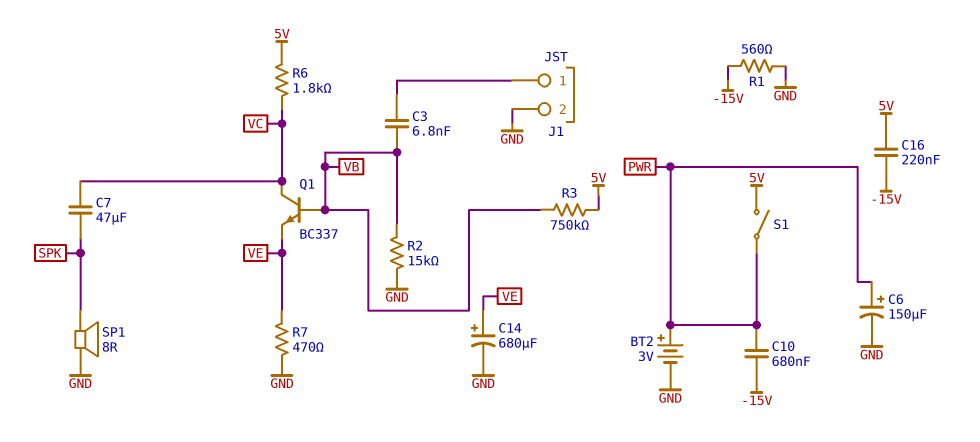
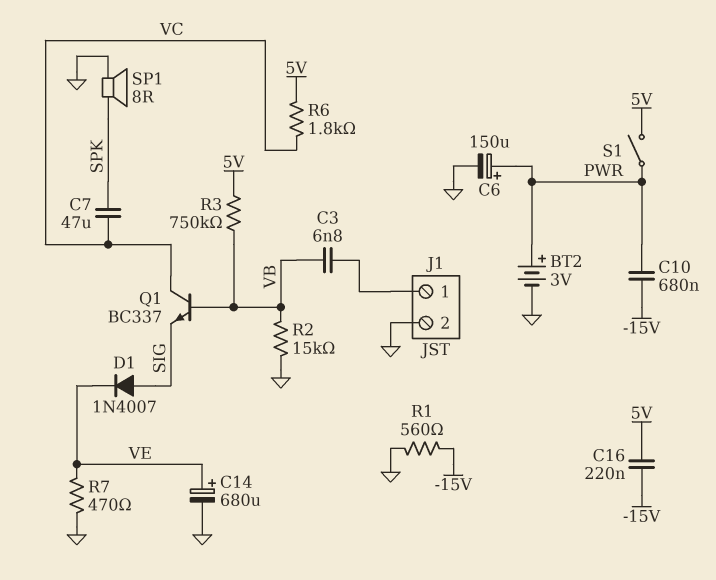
D1: none -> diode 1N4007 (A SIG, K VE)
Q1: NPN BC337 (B VB, C VC, E VE) -> NPN BC337 (B VB, C VC, E SIG)

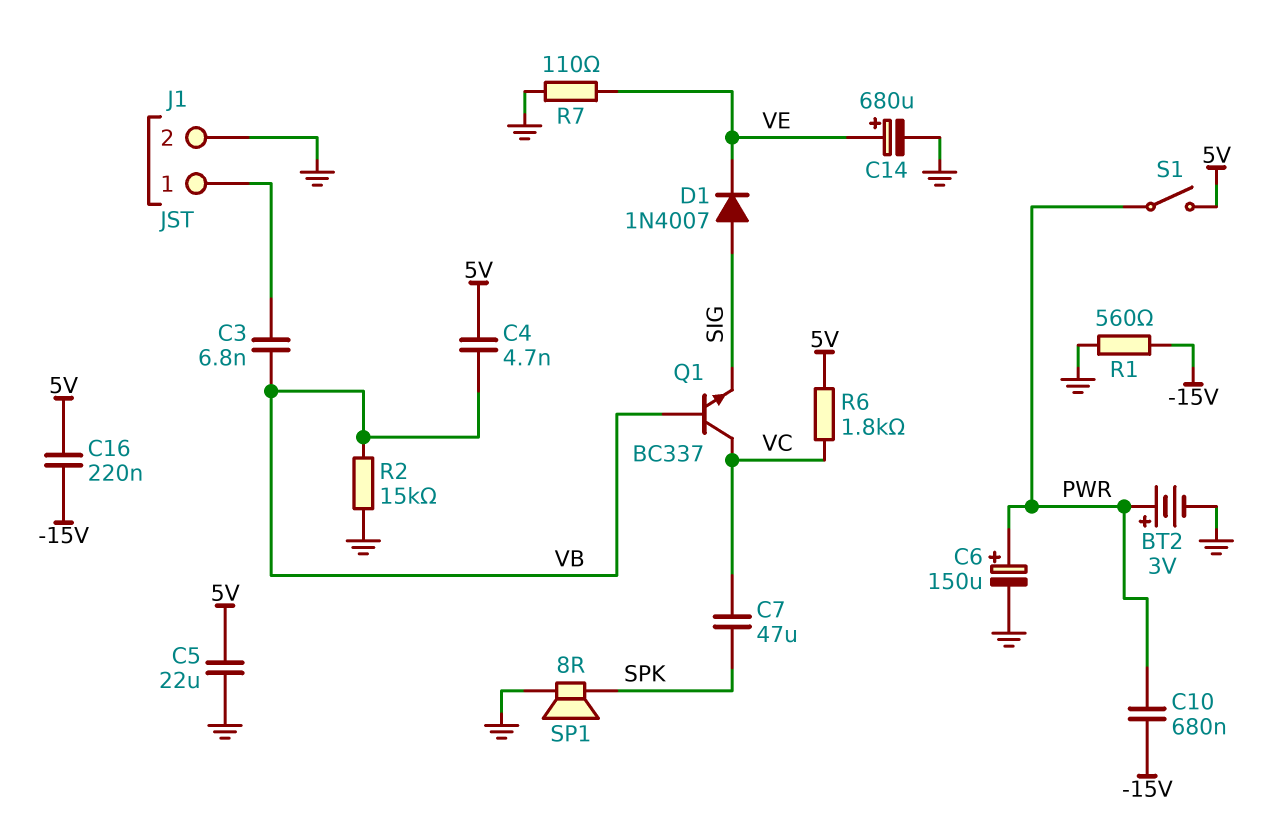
C4: none -> 4.7nF (5V, VB)
C5: none -> 22uF (5V, GND)
R3: 750k (5V, VB) -> none
R7: 470 (GND, VE) -> 110 (GND, VE)

